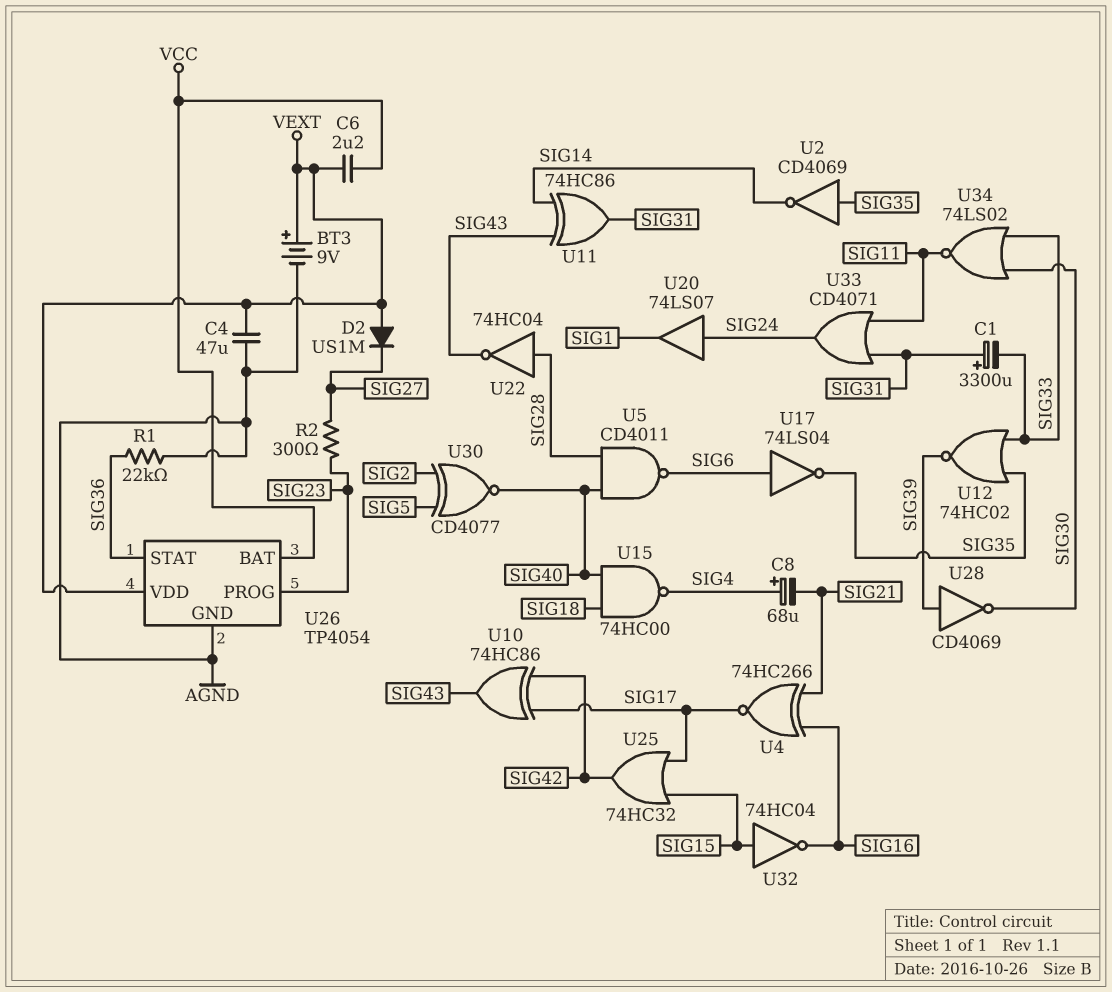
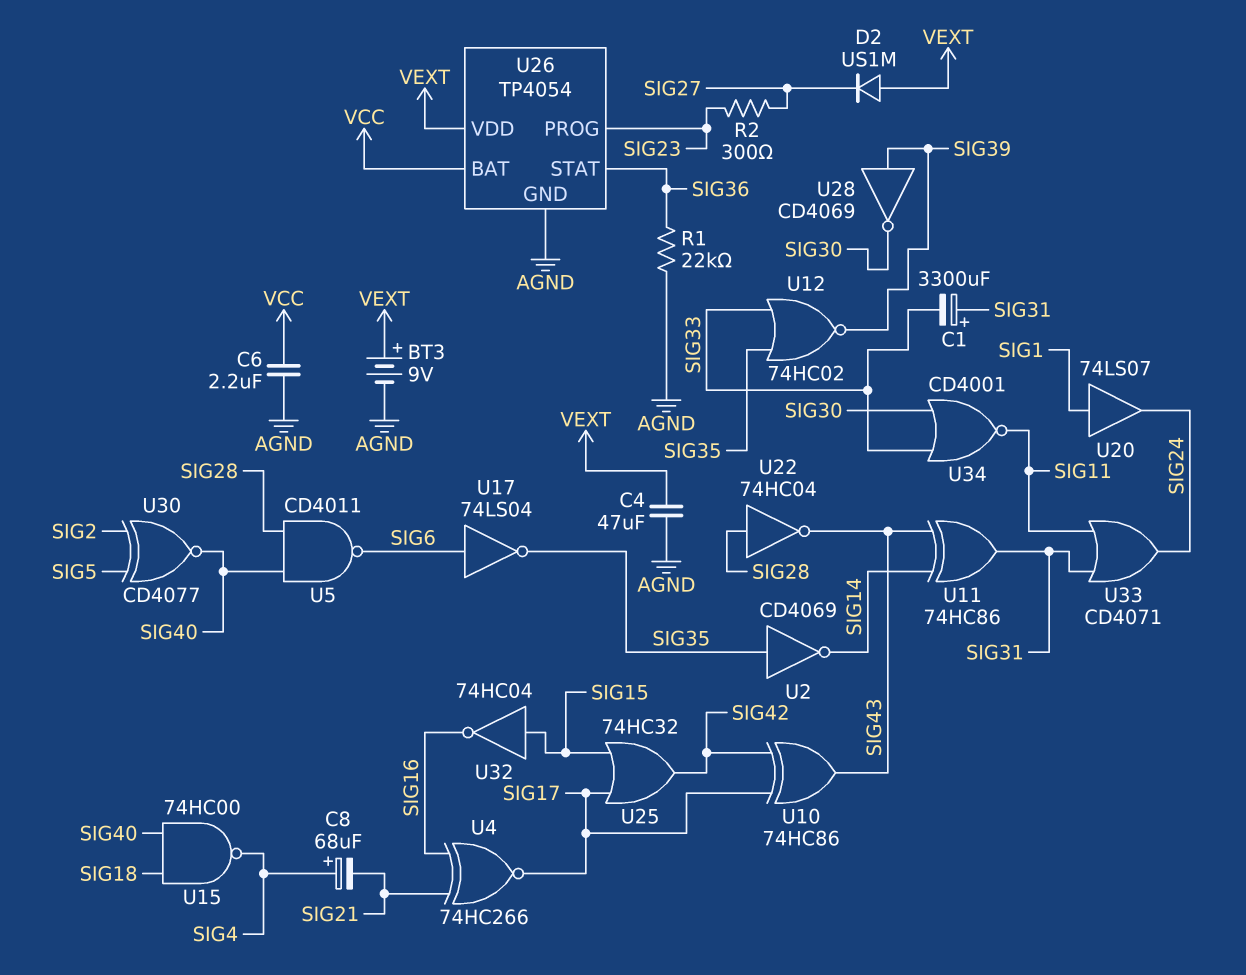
C6: 2.2uF (VCC, VEXT) -> 2.2uF (AGND, VCC)
U20: buffer 74LS07 (in SIG24, out SIG1) -> buffer 74LS07 (in SIG1, out SIG24)
U34: NOR 74LS02 (in SIG30, in SIG33, out SIG11) -> NOR CD4001 (in SIG30, in SIG33, out SIG11)

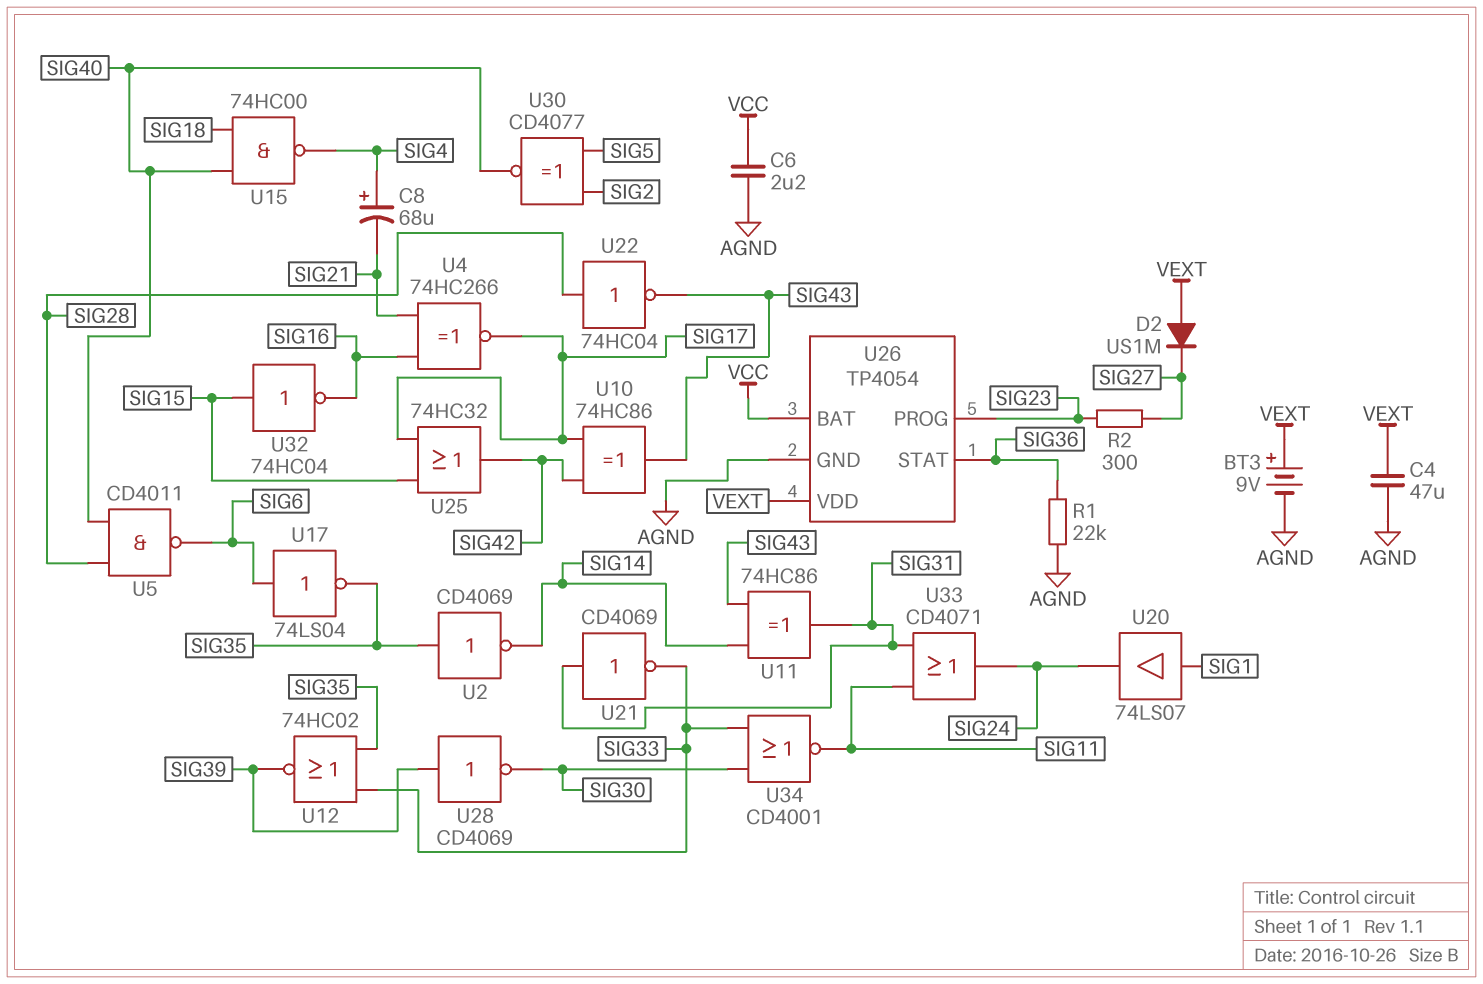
C1: 3300uF (plus SIG31, minus SIG33) -> none
U21: none -> NOT CD4069 (in SIG31, out SIG33)

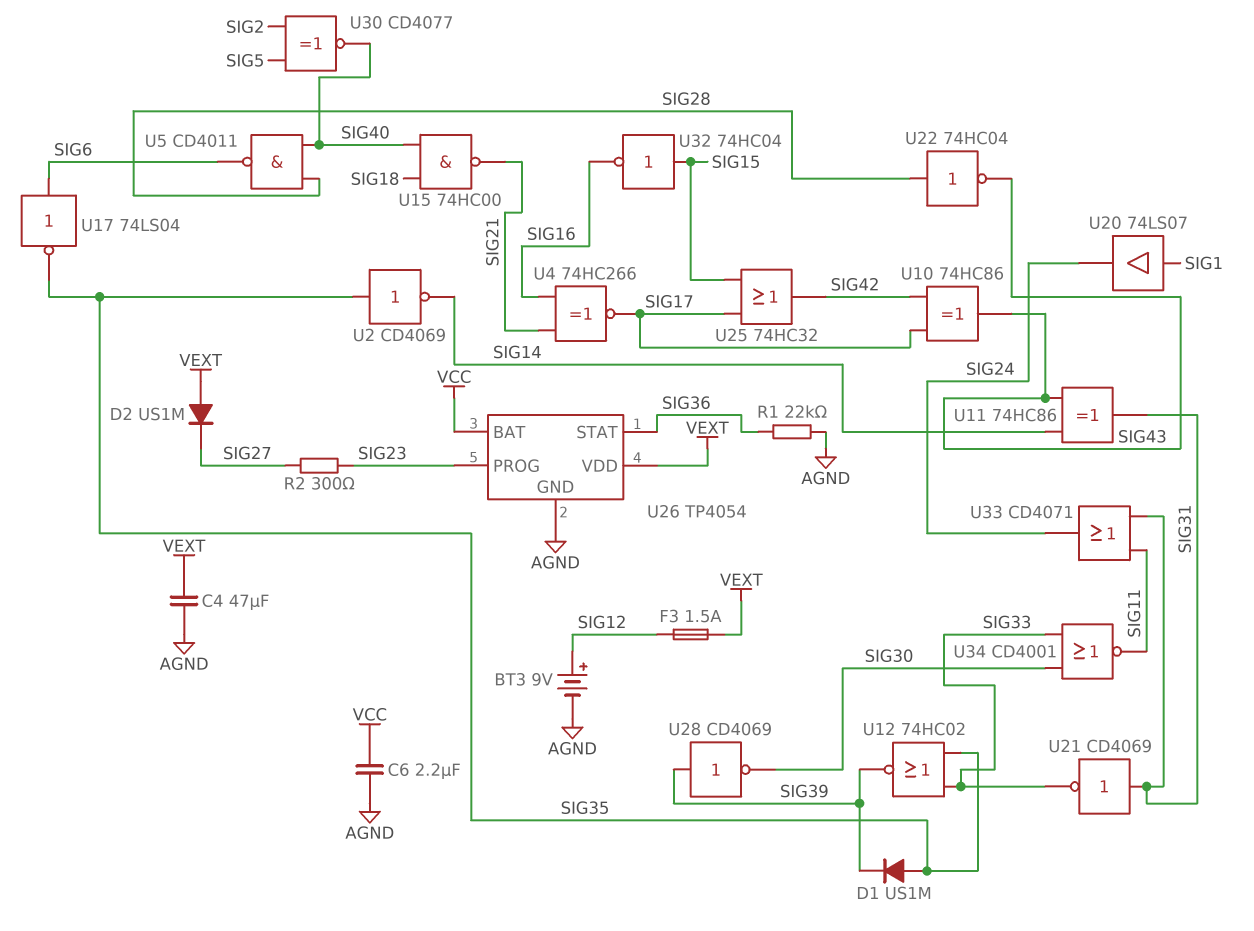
BT3: 9V (plus VEXT, minus AGND) -> 9V (plus SIG12, minus AGND)
C8: 68uF (plus SIG4, minus SIG21) -> none
D1: none -> diode US1M (A SIG35, K SIG39)
F3: none -> 1.5A (SIG12, VEXT)
U15: NAND 74HC00 (in SIG18, in SIG40, out SIG4) -> NAND 74HC00 (in SIG18, in SIG40, out SIG21)

